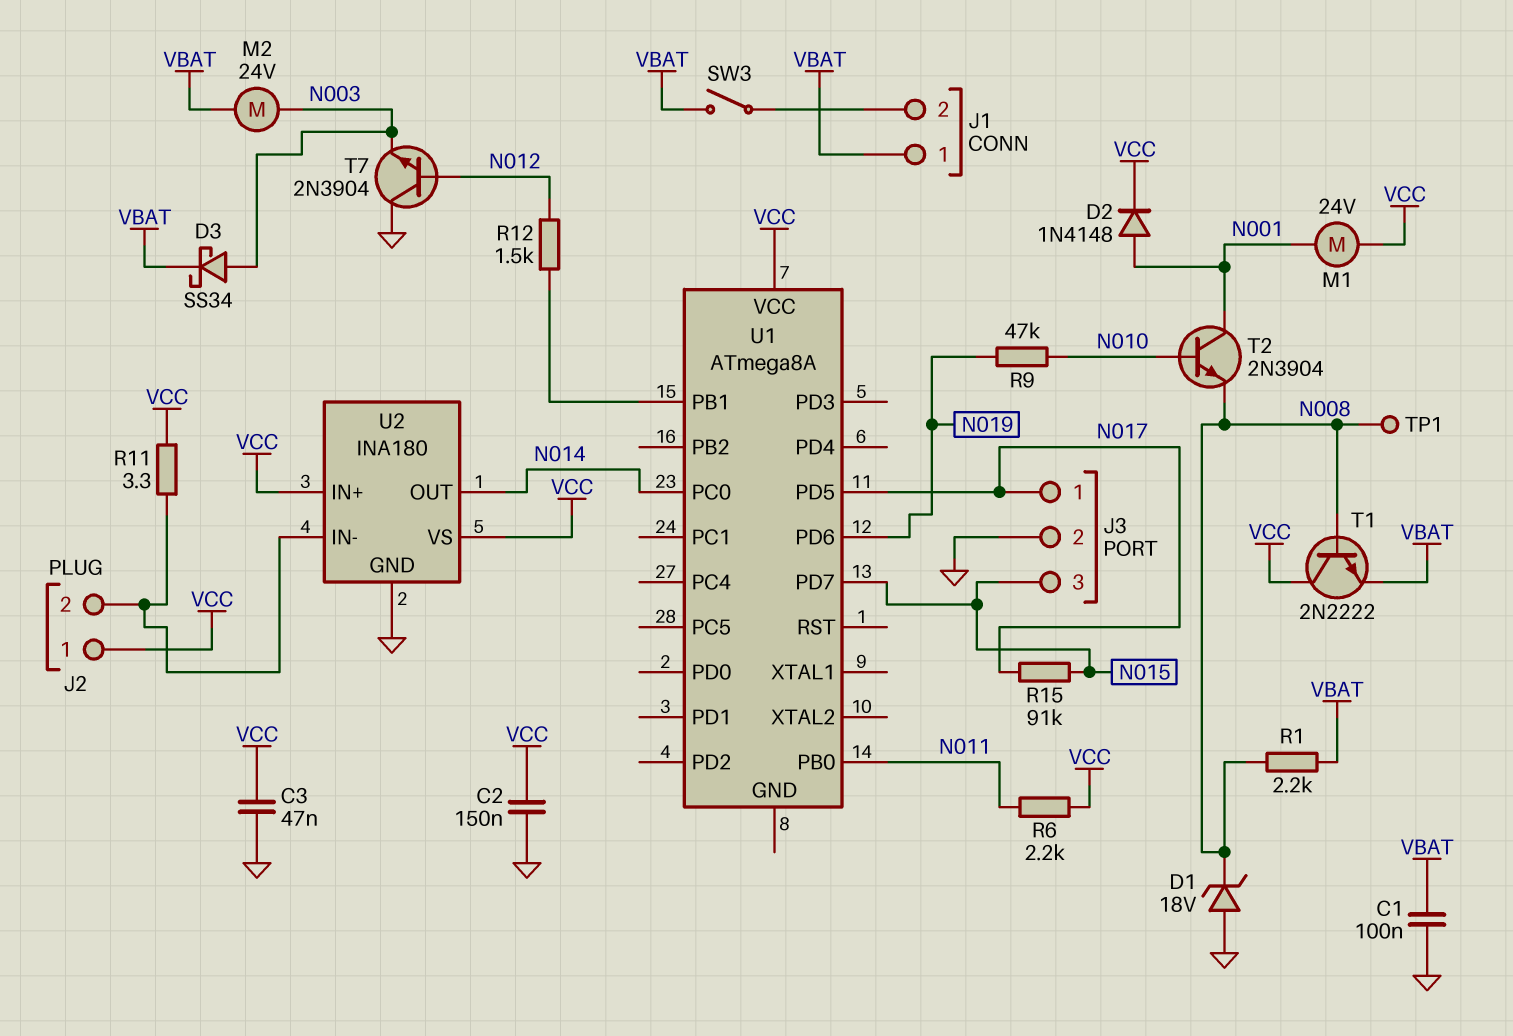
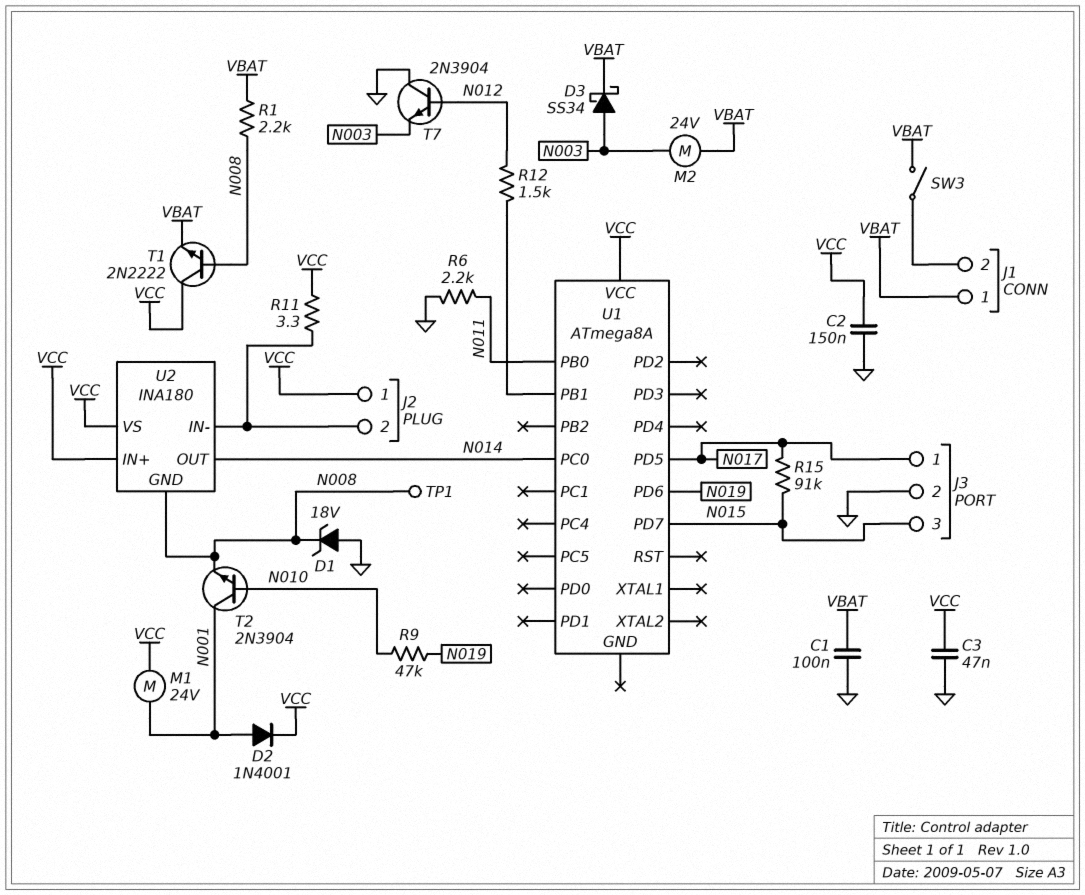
D2: diode 1N4148 (A N001, K VCC) -> diode 1N4001 (A N001, K VCC)
R6: 2.2k (N011, VCC) -> 2.2k (GND, N011)
U2 pin GND: GND -> N008

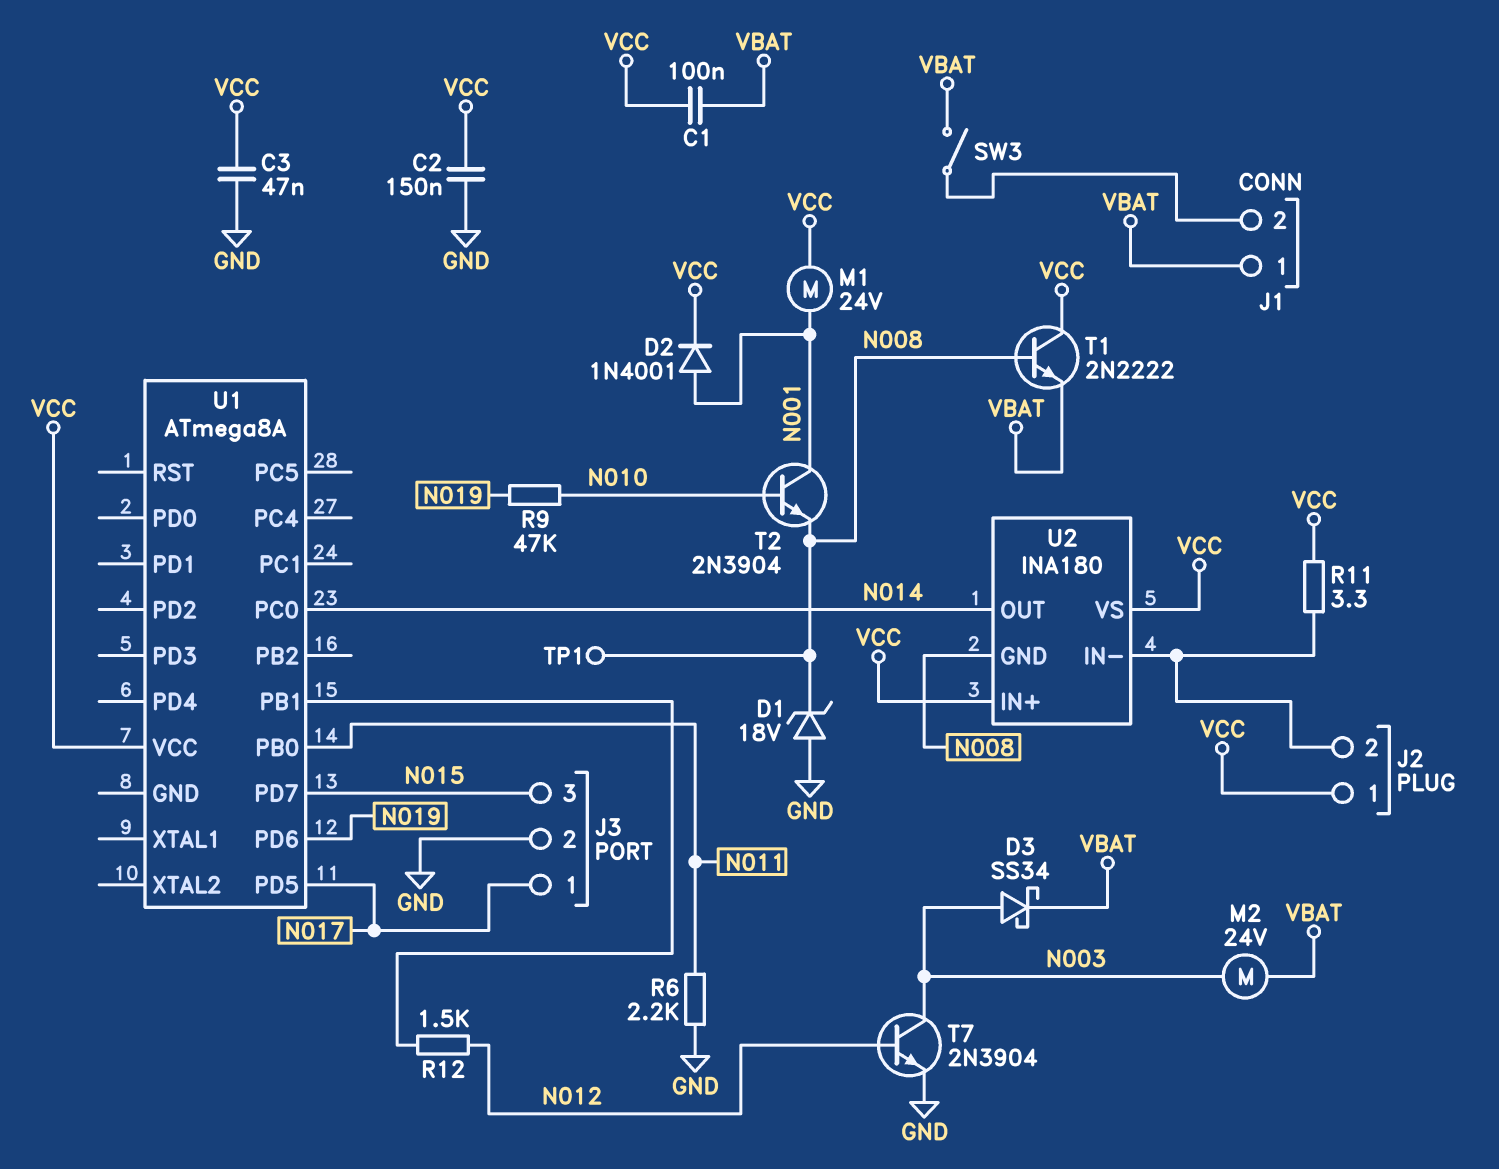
C1: 100nF (GND, VBAT) -> 100nF (VBAT, VCC)
R1: 2.2k (N008, VBAT) -> none
R15: 91k (N015, N017) -> none
T7: NPN 2N3904 (B N012, C GND, E N003) -> NPN 2N3904 (B N012, C N003, E GND)

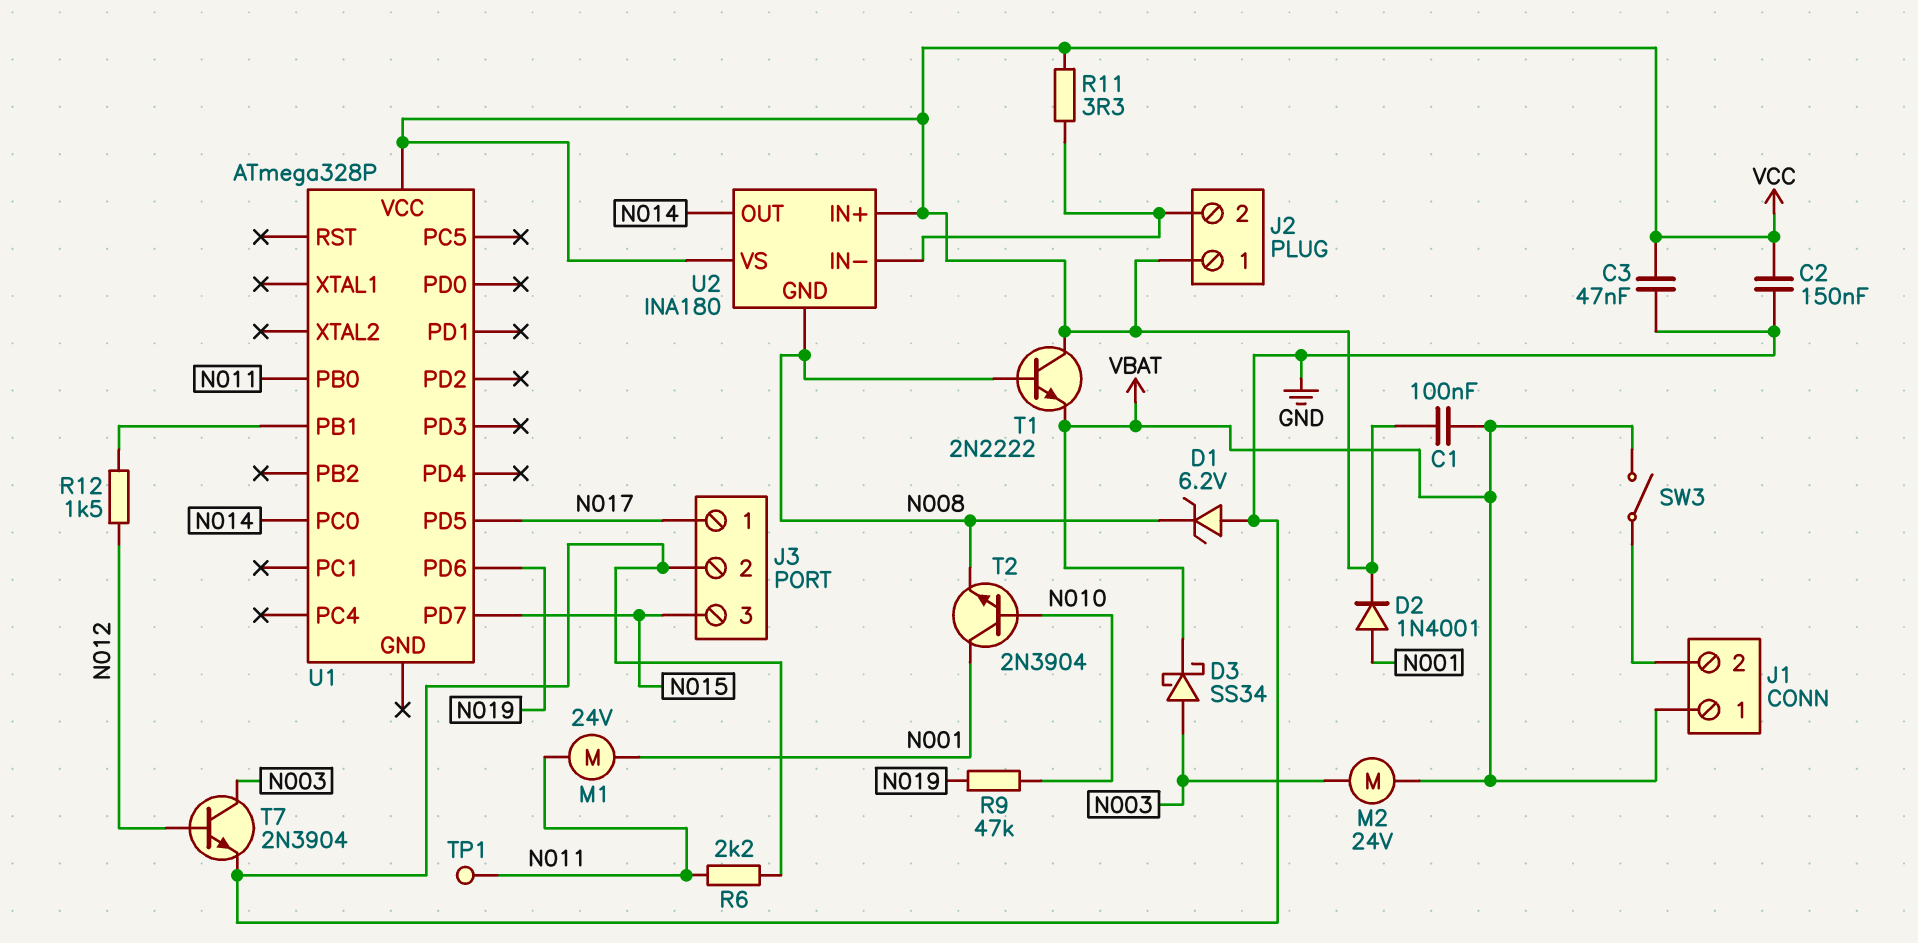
D1: zener 18V (A GND, K N008) -> zener 6.2V (A GND, K N008)
M1: motor 24V (N001, VCC) -> motor 24V (N001, N011)
TP1: test point (N008) -> test point (N011)
U1: ATmega8A -> ATmega328P

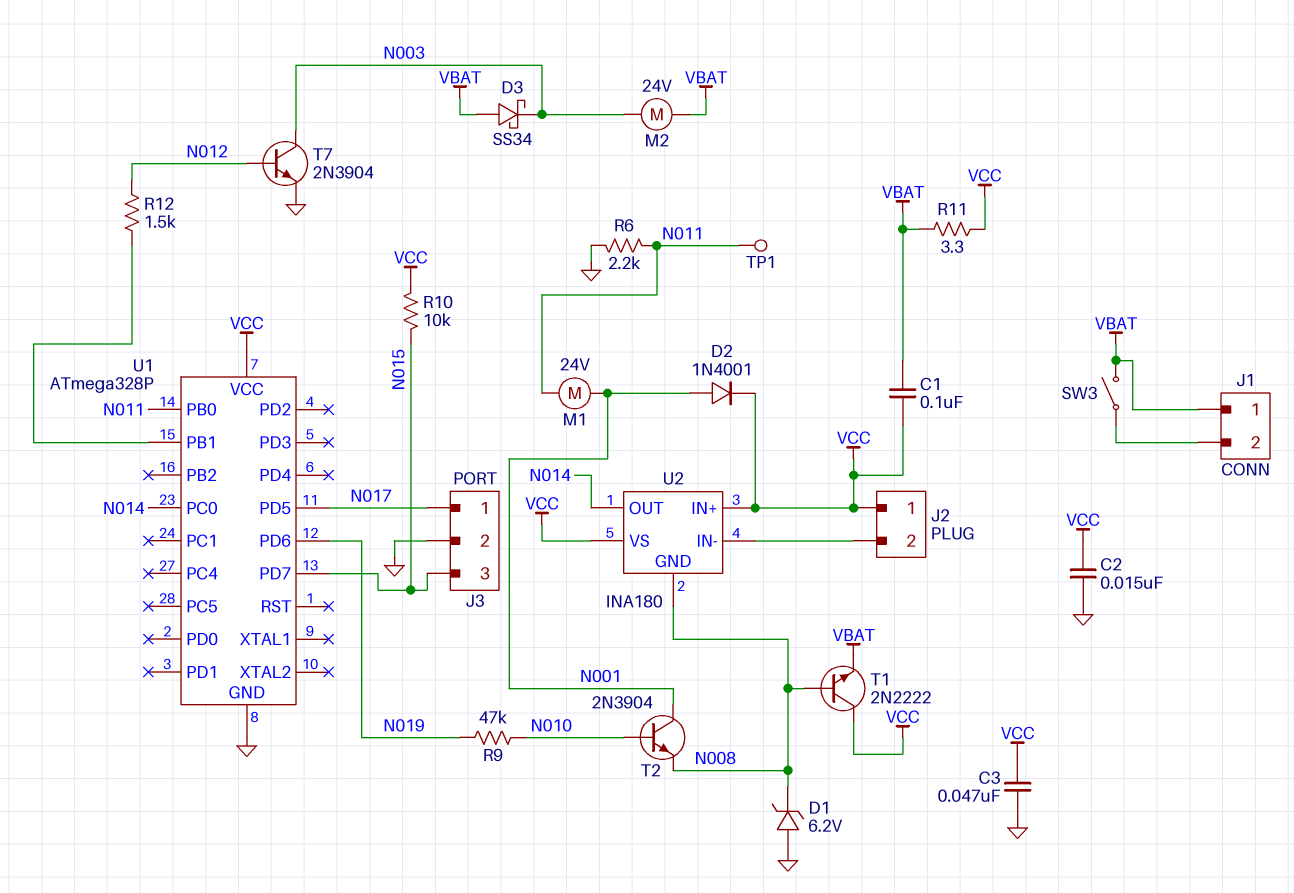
C2: 150nF (GND, VCC) -> 15nF (GND, VCC)
D3: schottky SS34 (A N003, K VBAT) -> schottky SS34 (A VBAT, K N003)
R10: none -> 10k (N015, VCC)
R11: 3.3 (J2/2, VCC) -> 3.3 (VBAT, VCC)
U1 pin GND: none -> GND

